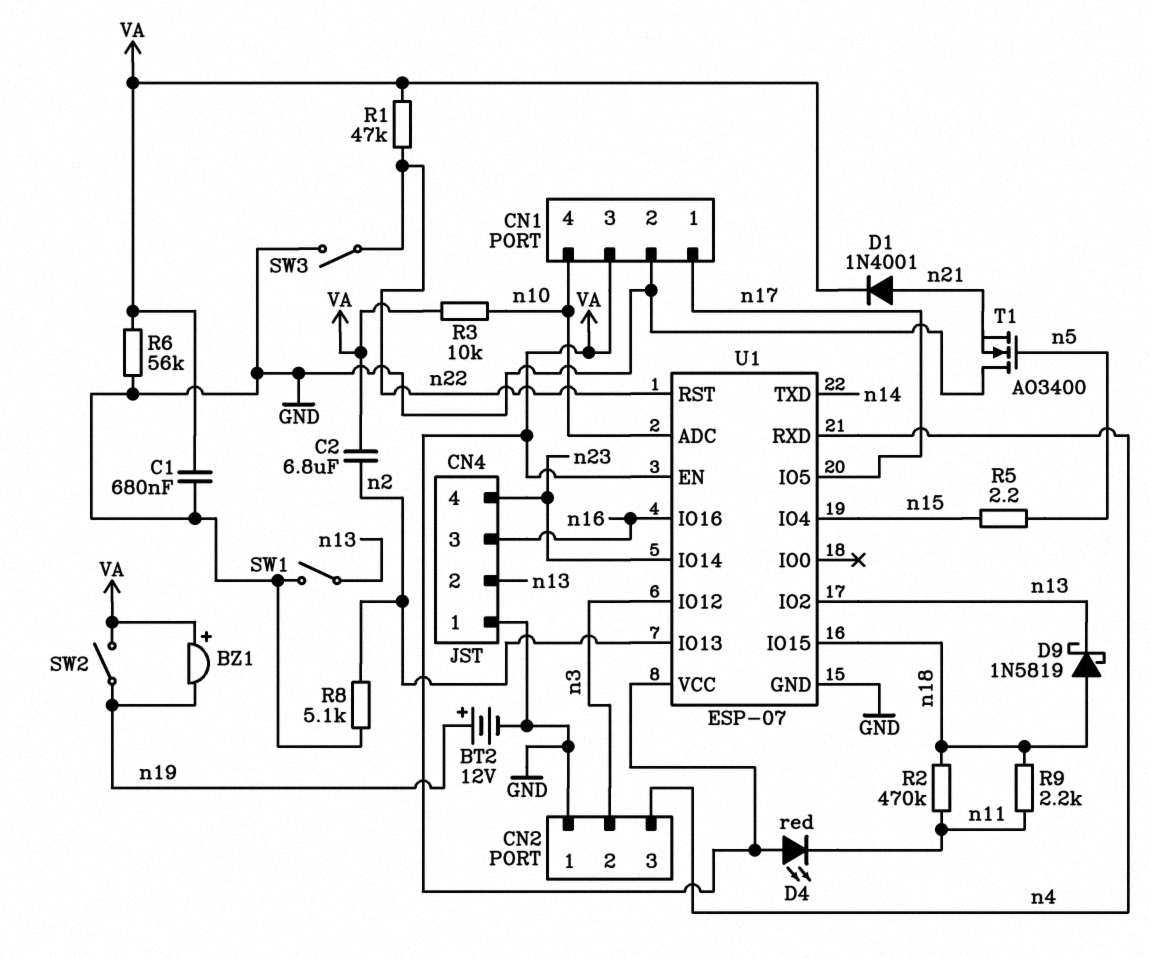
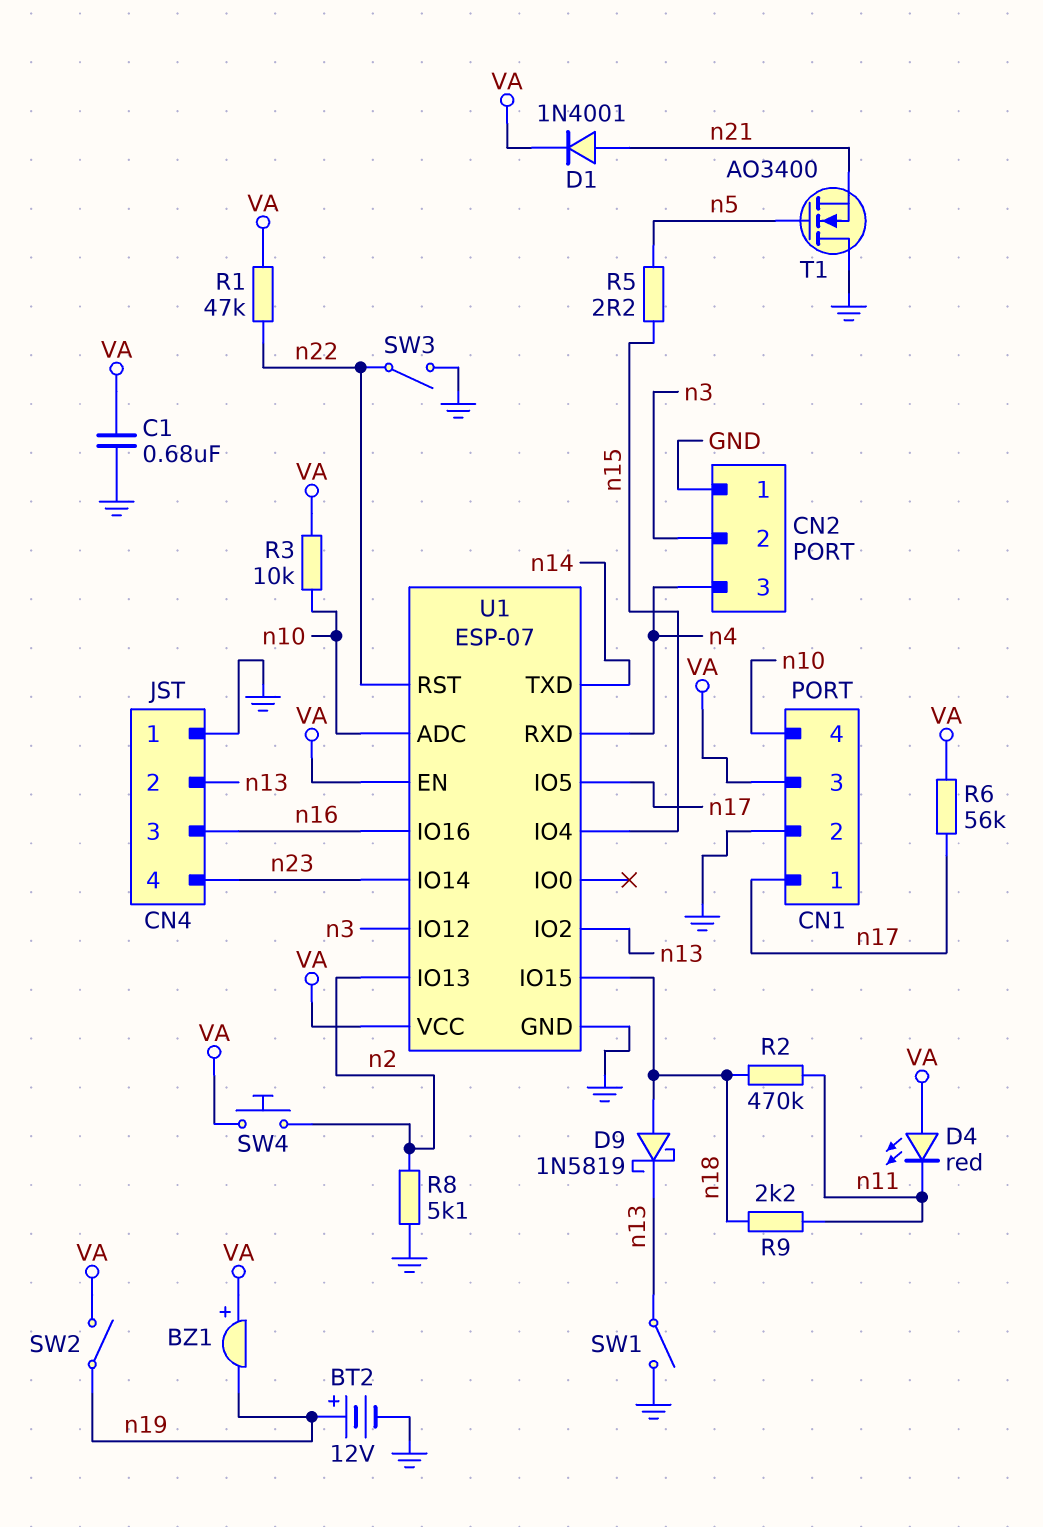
C2: 6.8uF (VA, n2) -> none
R6: 56k (GND, VA) -> 56k (VA, n17)
SW4: none -> button (VA, n2)

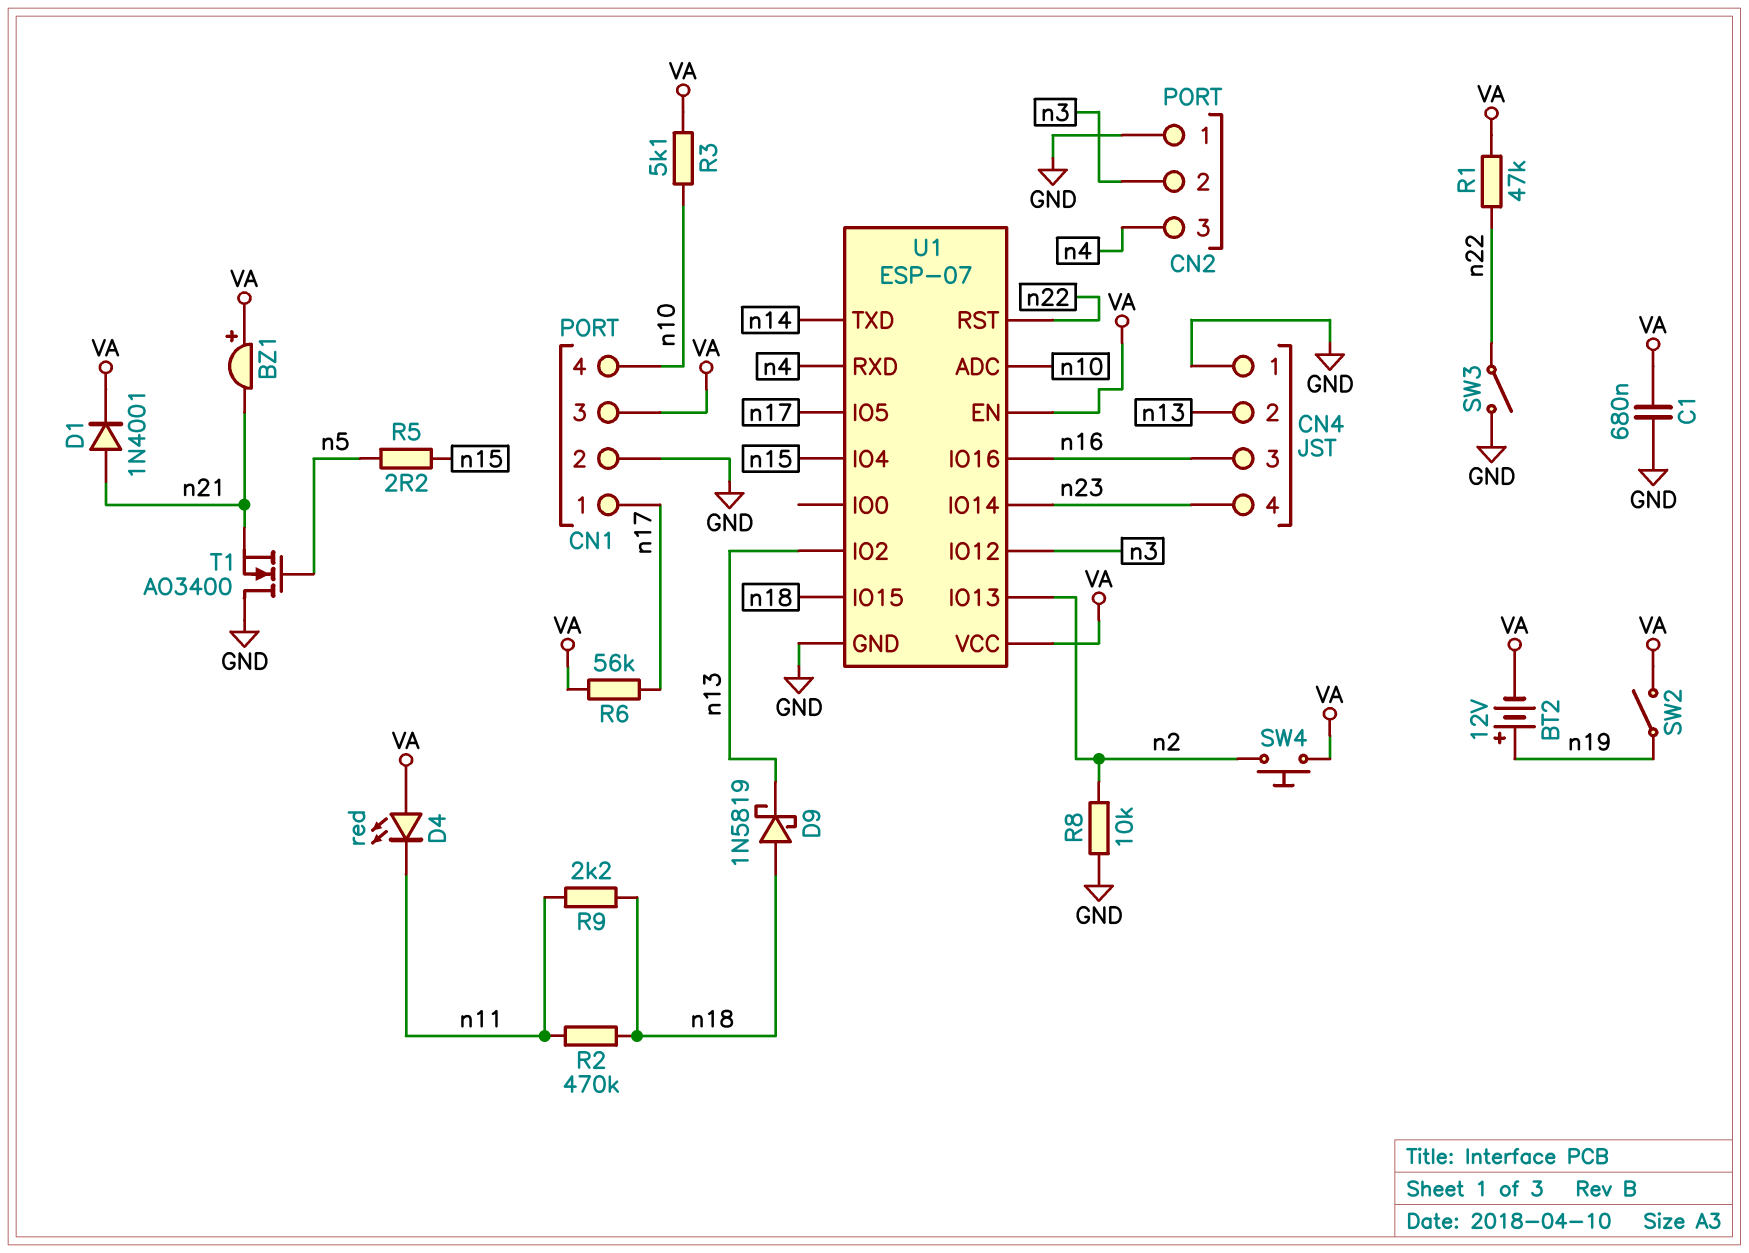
BT2: 12V (plus n19, minus GND) -> 12V (plus n19, minus VA)
BZ1: buzzer (plus VA, minus n19) -> buzzer (plus VA, minus n21)
R3: 10k (VA, n10) -> 5.1k (VA, n10)
R8: 5.1k (GND, n2) -> 10k (GND, n2)
SW1: switch (GND, n13) -> none

